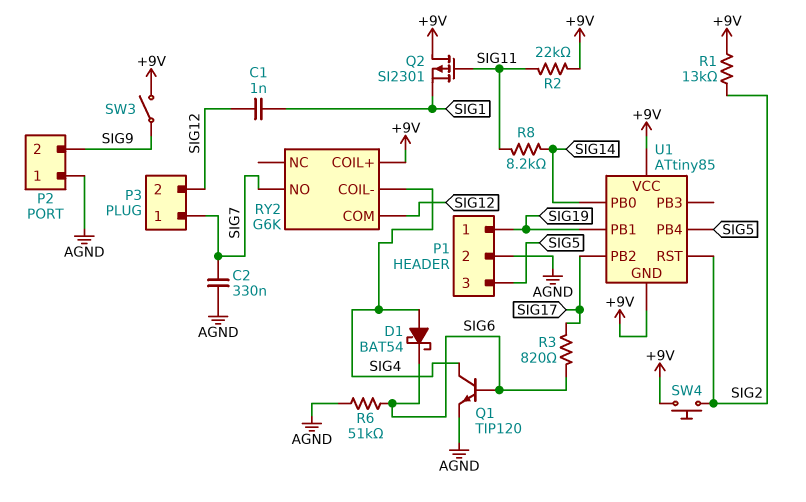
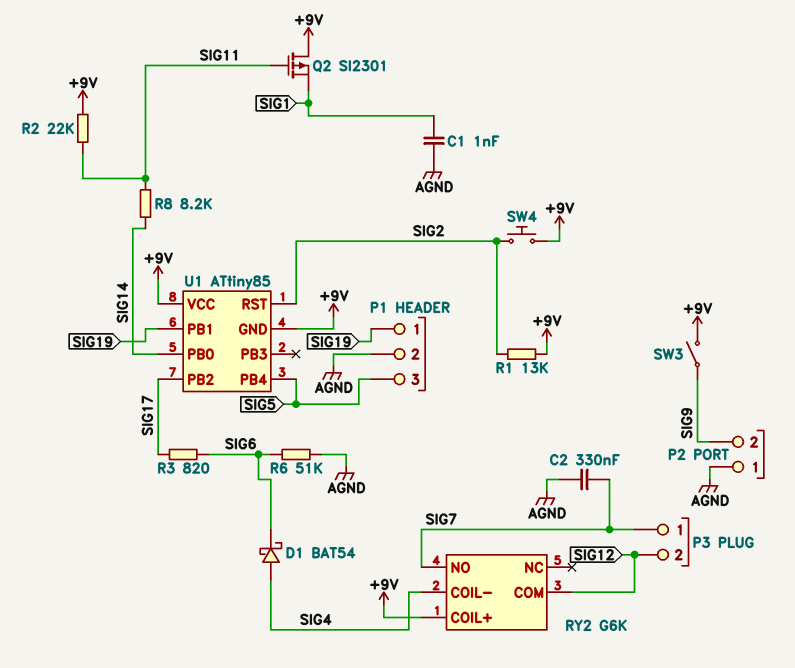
C1: 1nF (SIG1, SIG12) -> 1nF (AGND, SIG1)
Q1: NPN TIP120 (B SIG6, C SIG4, E AGND) -> none

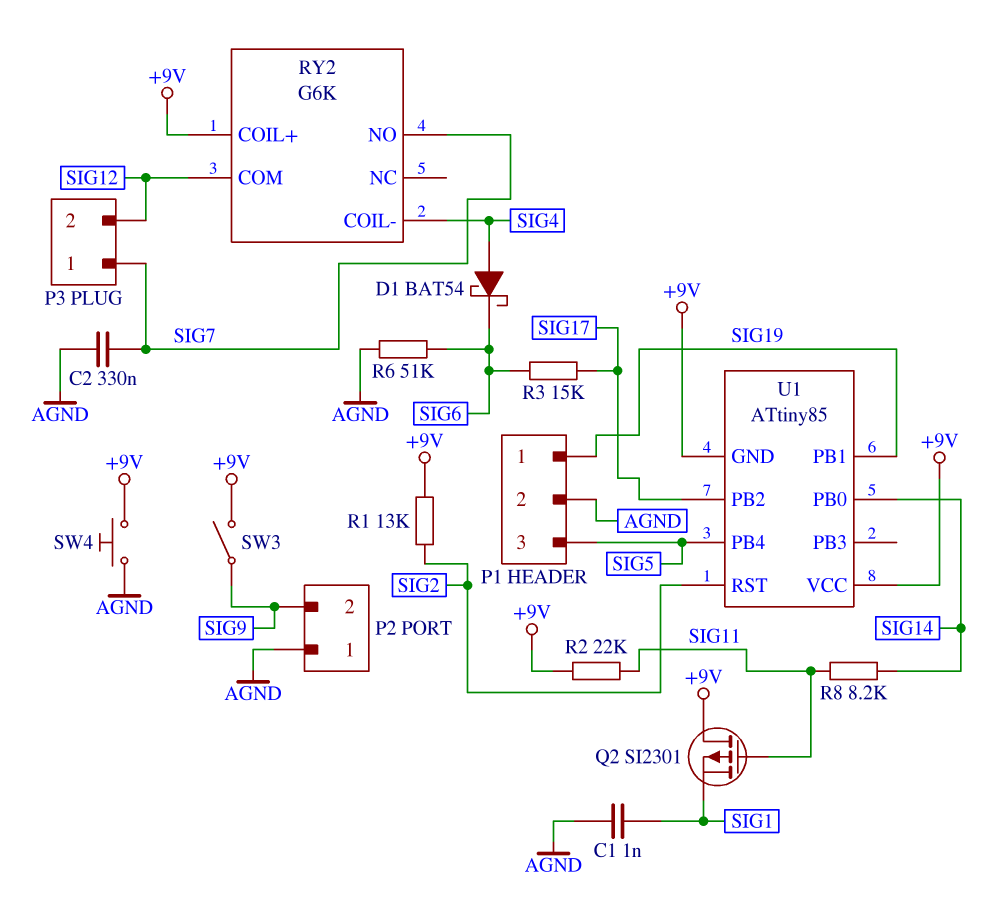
R3: 820 (SIG6, SIG17) -> 15k (SIG6, SIG17)
SW4: button (+9V, SIG2) -> button (+9V, AGND)

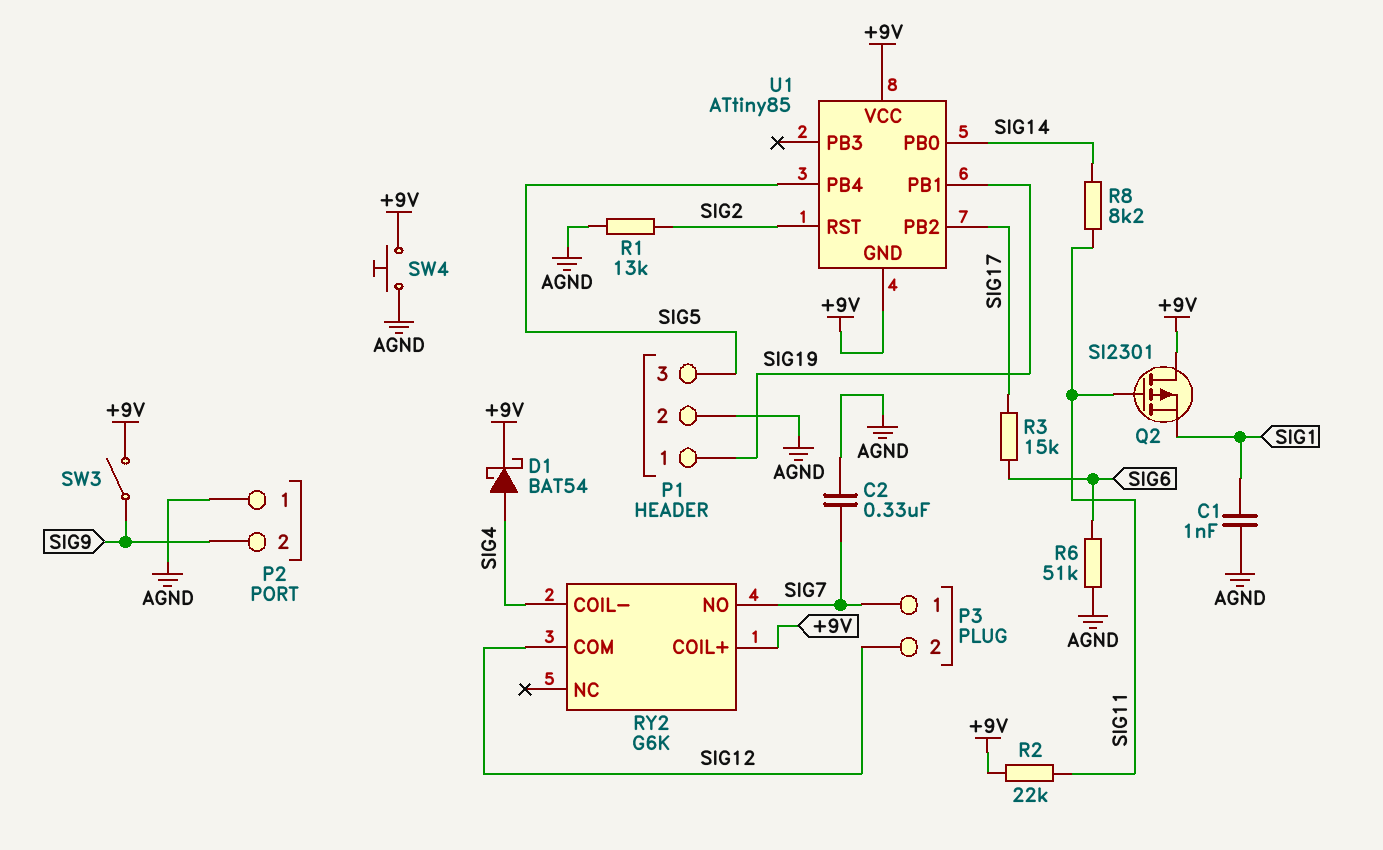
D1: schottky BAT54 (A SIG4, K SIG6) -> schottky BAT54 (A SIG4, K +9V)
R1: 13k (+9V, SIG2) -> 13k (AGND, SIG2)

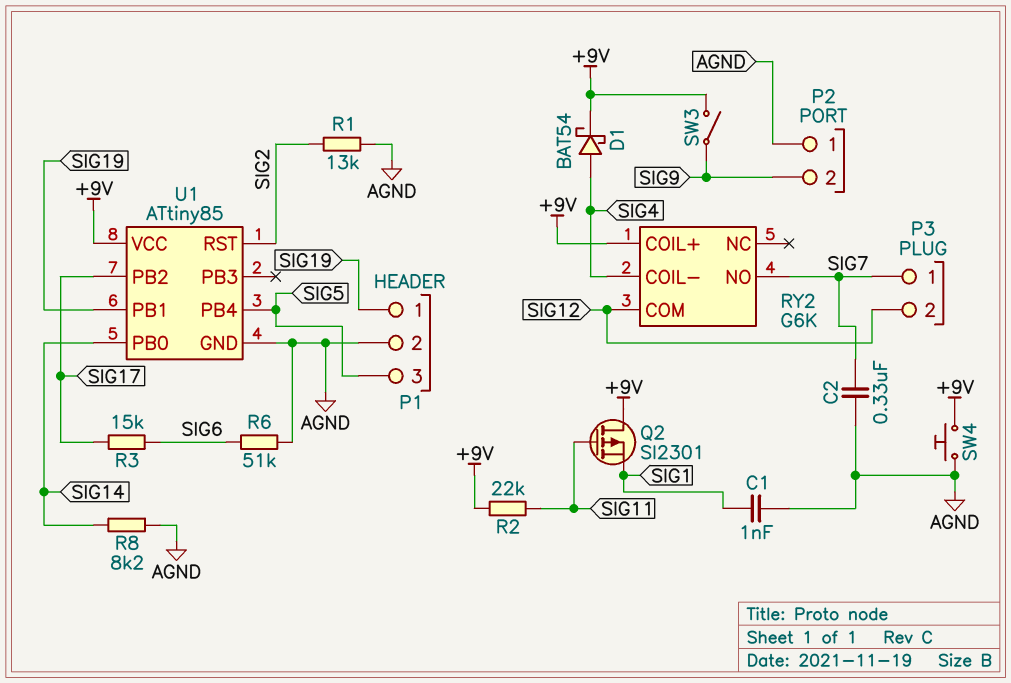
R8: 8.2k (SIG11, SIG14) -> 8.2k (AGND, SIG14)
U1 pin GND: +9V -> AGND

